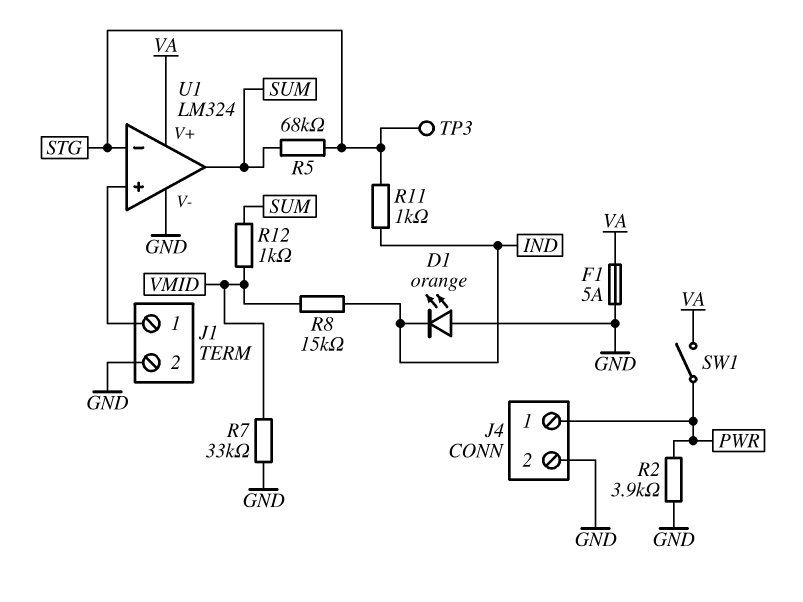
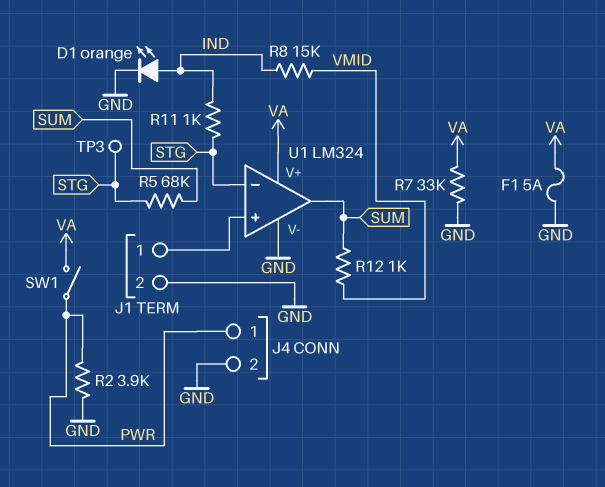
D1: LED orange (A GND, K IND) -> LED orange (A IND, K GND)
R7: 33k (GND, VMID) -> 33k (GND, VA)

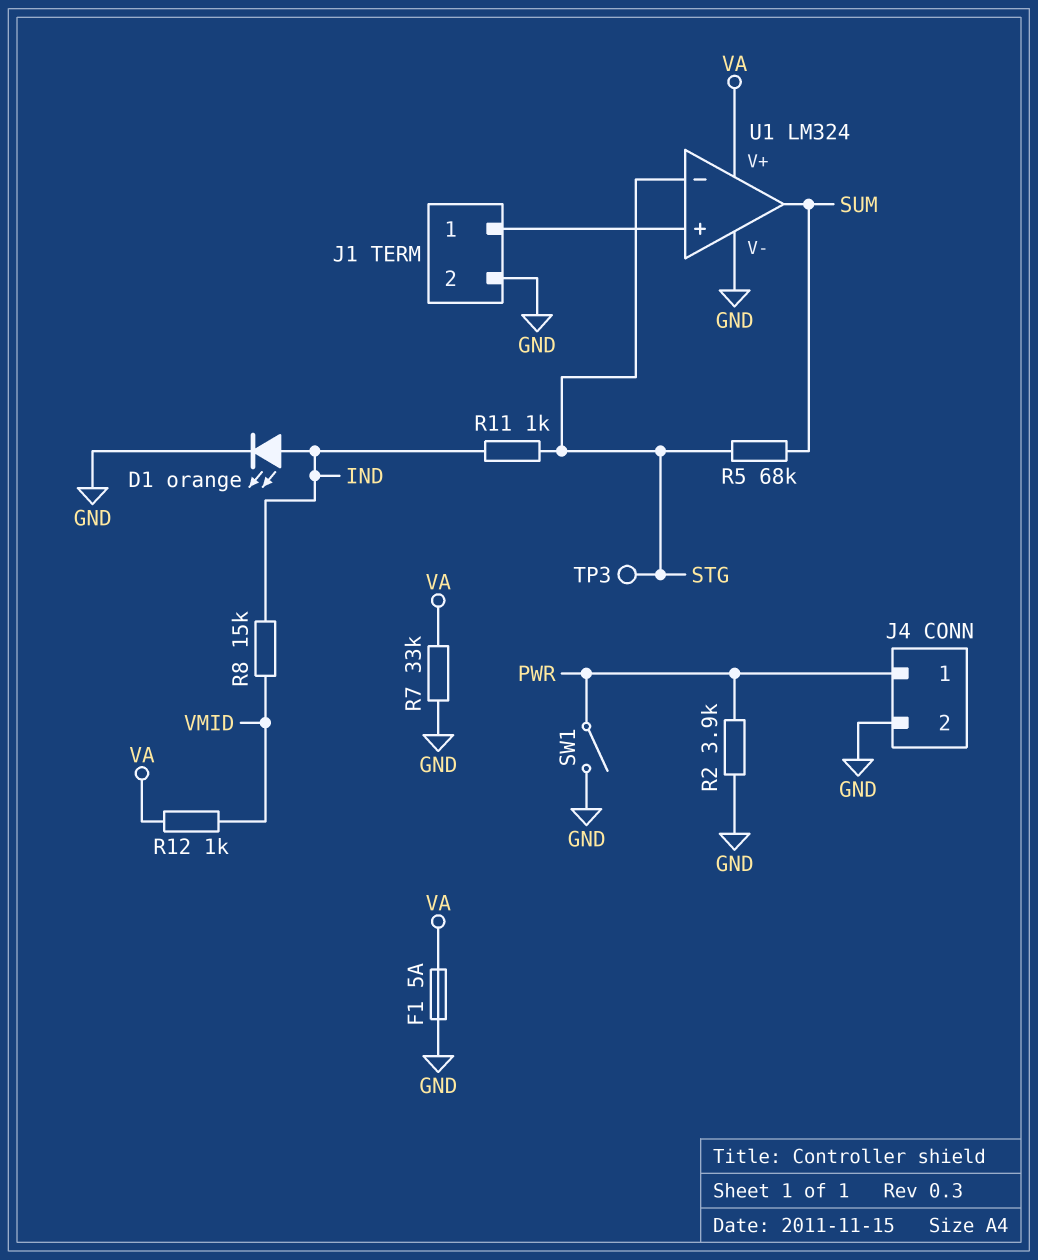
R12: 1k (SUM, VMID) -> 1k (VA, VMID)
SW1: switch (PWR, VA) -> switch (GND, PWR)

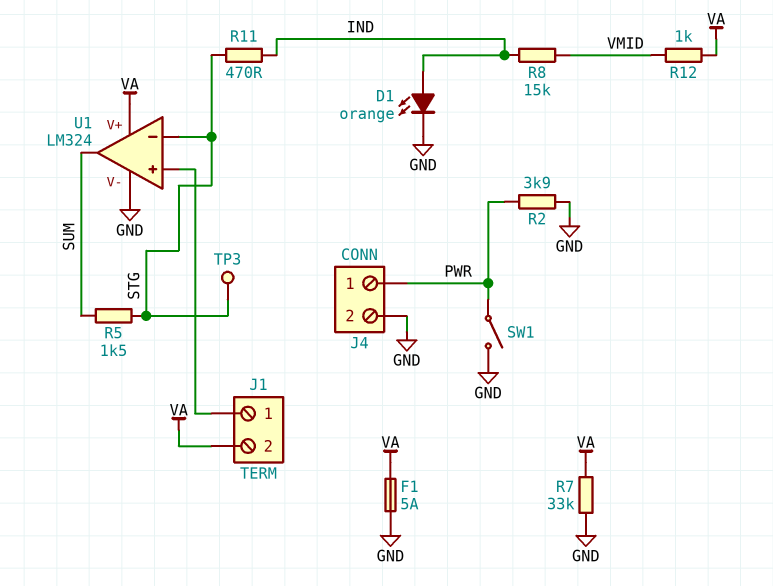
J1 pin 2: GND -> VA
R5: 68k (STG, SUM) -> 1.5k (STG, SUM)
R11: 1k (IND, STG) -> 470 (IND, STG)

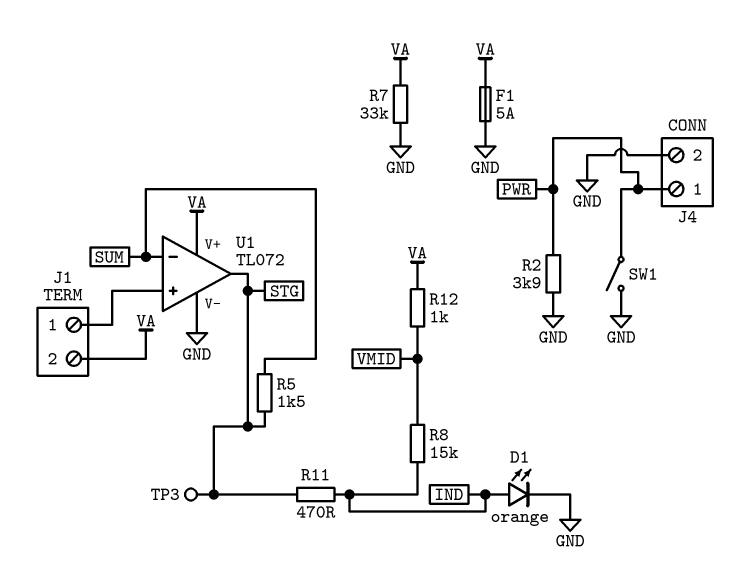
U1: LM324 -> TL072
U1 pin in-: STG -> SUM
U1 pin out: SUM -> STG

